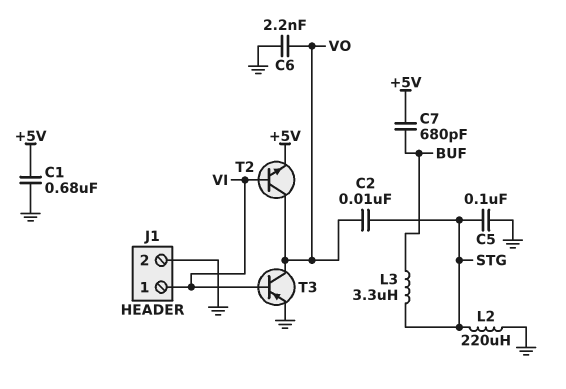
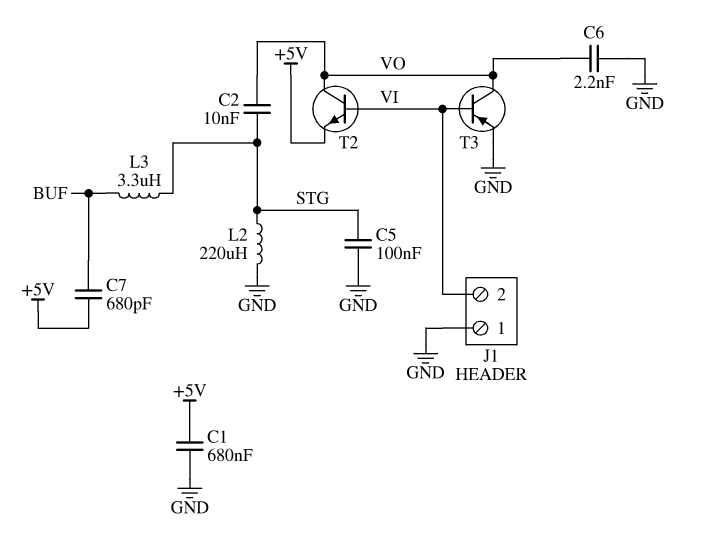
J1 pin 1: VI -> GND
J1 pin 2: GND -> VI

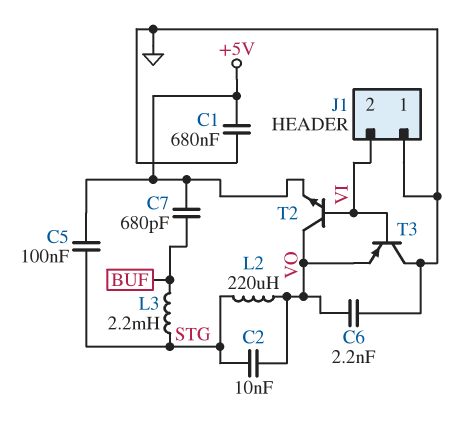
C5: 100nF (GND, STG) -> 100nF (+5V, STG)
L2: 220uH (GND, STG) -> 220uH (STG, VO)
L3: 3.3uH (BUF, STG) -> 2.2mH (BUF, STG)
T3: PNP (B VI, C VO, E GND) -> PNP (B VI, C GND, E VO)

